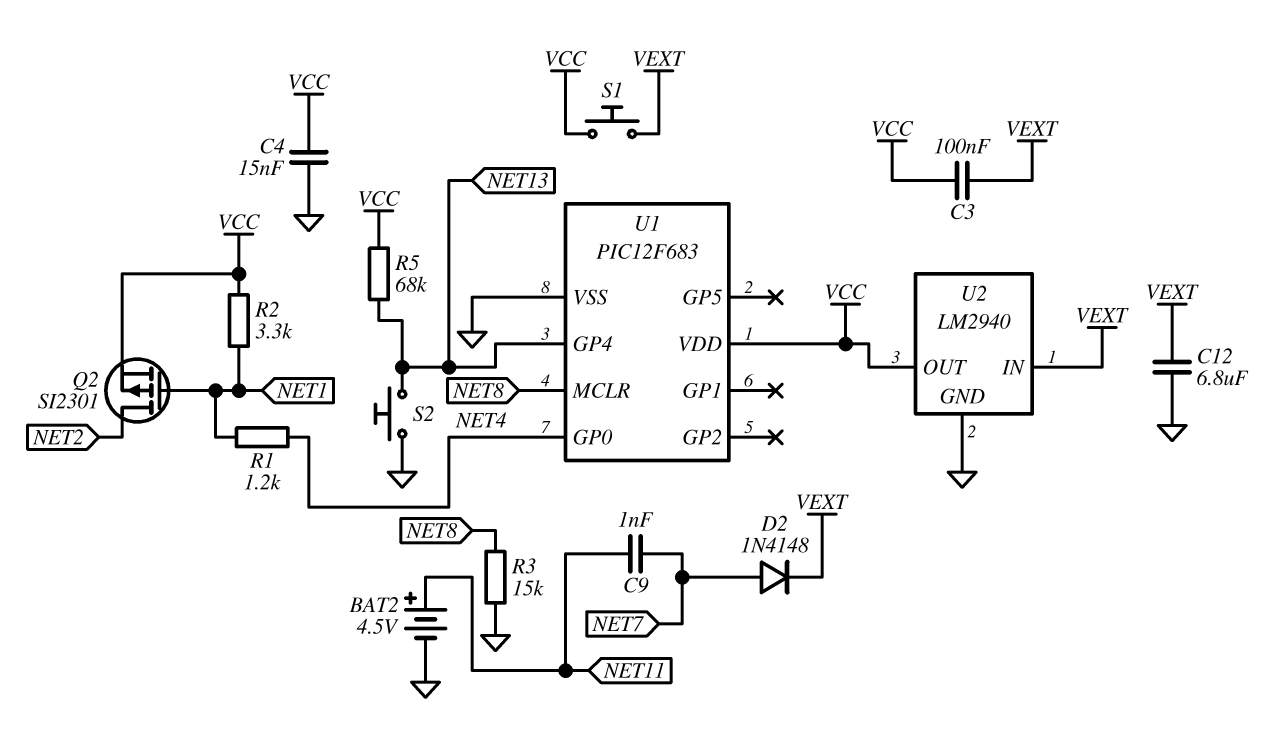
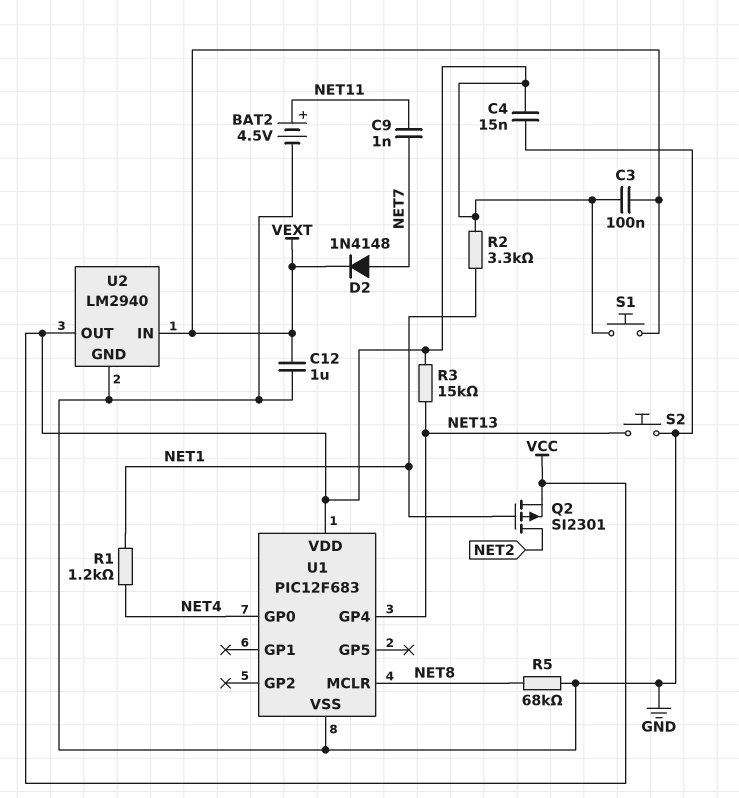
C12: 6.8uF (GND, VEXT) -> 1uF (GND, VEXT)
R3: 15k (GND, NET8) -> 15k (NET13, VCC)
R5: 68k (NET13, VCC) -> 68k (GND, NET8)

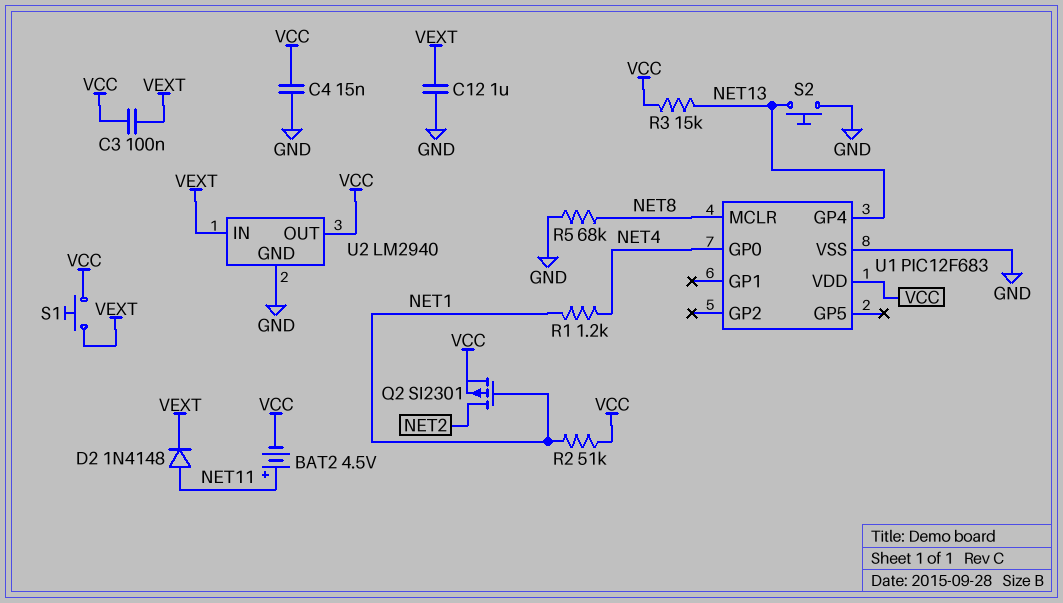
BAT2: 4.5V (plus NET11, minus GND) -> 4.5V (plus NET11, minus VCC)
C9: 1nF (NET7, NET11) -> none
D2: diode 1N4148 (A NET7, K VEXT) -> diode 1N4148 (A NET11, K VEXT)
R2: 3.3k (NET1, VCC) -> 51k (NET1, VCC)

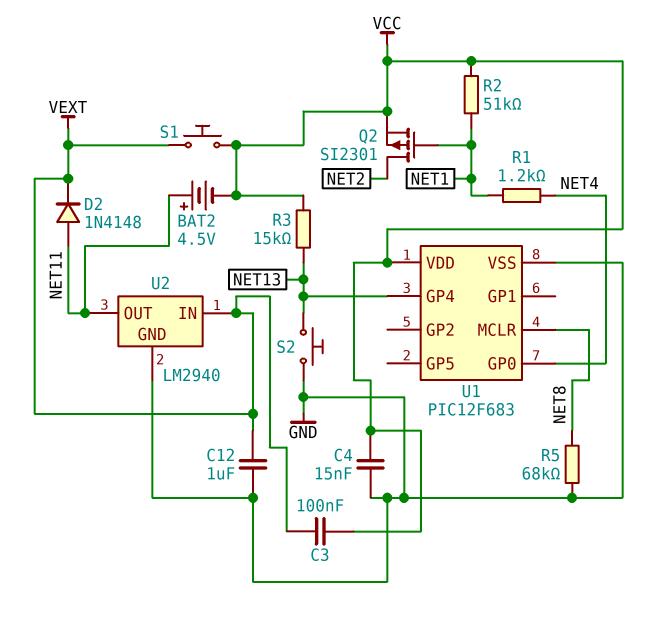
U2 pin OUT: VCC -> NET11

